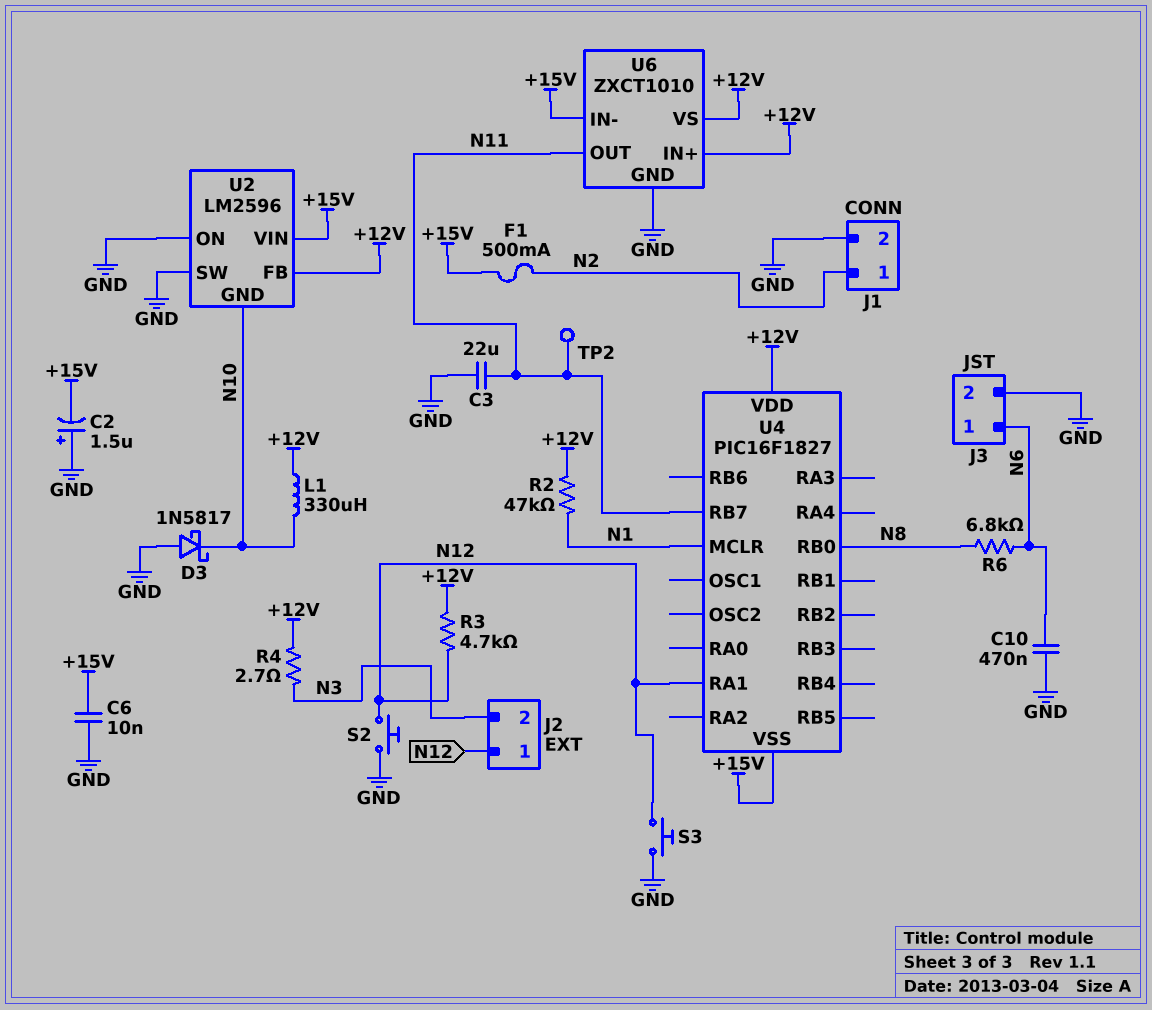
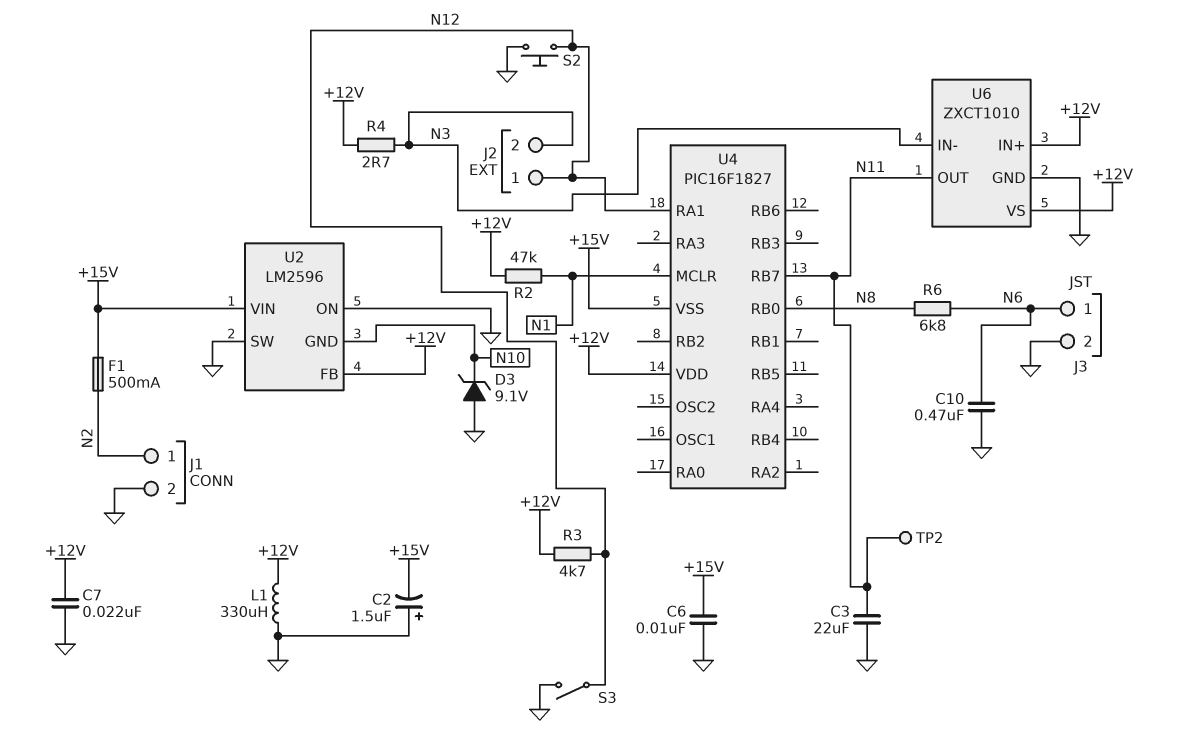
C7: none -> 22nF (+12V, GND)
D3: schottky 1N5817 (A GND, K N10) -> zener 9.1V (A GND, K N10)
L1: 330uH (+12V, N10) -> 330uH (+12V, GND)
S3: button (GND, N12) -> switch (GND, N12)
U6 pin IN-: +15V -> N3

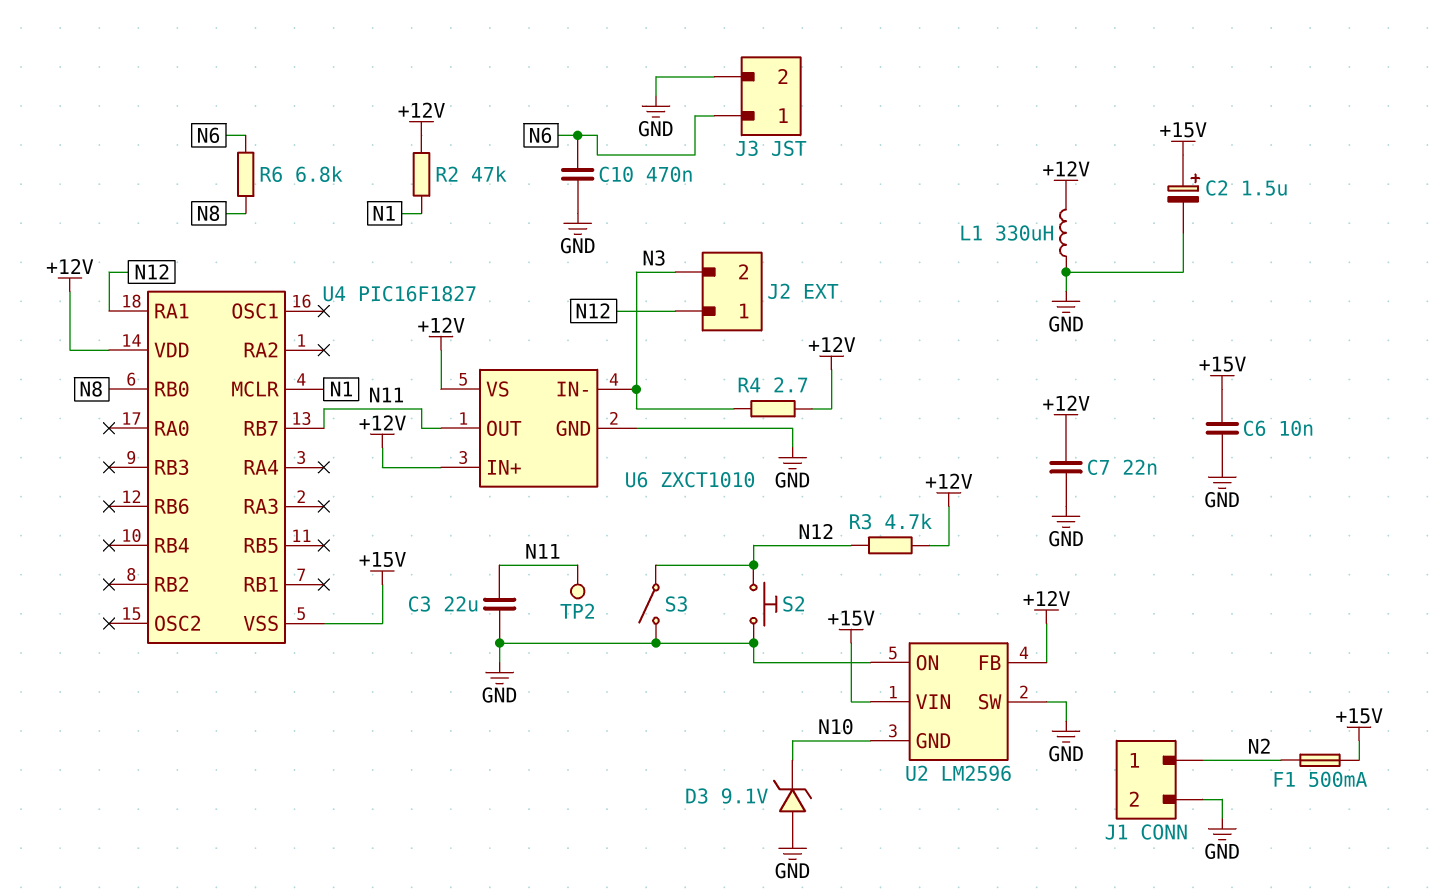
C2: 1.5uF (plus GND, minus +15V) -> 1.5uF (plus +15V, minus GND)

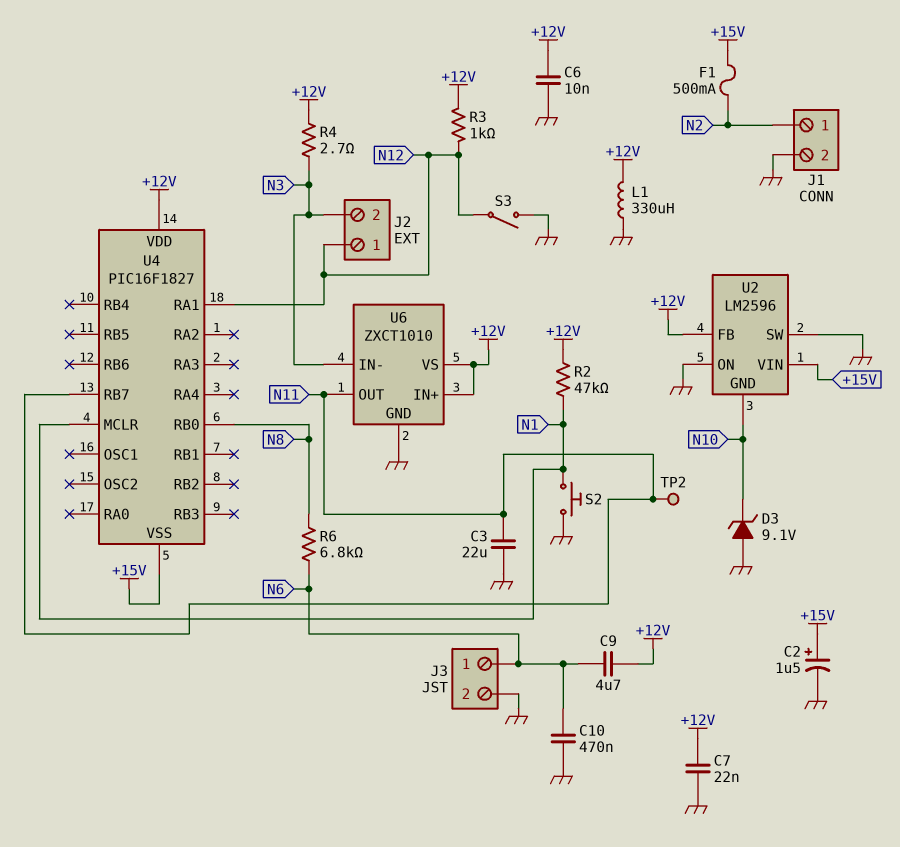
C6: 10nF (+15V, GND) -> 10nF (+12V, GND)
C9: none -> 4.7uF (+12V, N6)
R3: 4.7k (+12V, N12) -> 1k (+12V, N12)
S2: button (GND, N12) -> button (GND, N1)

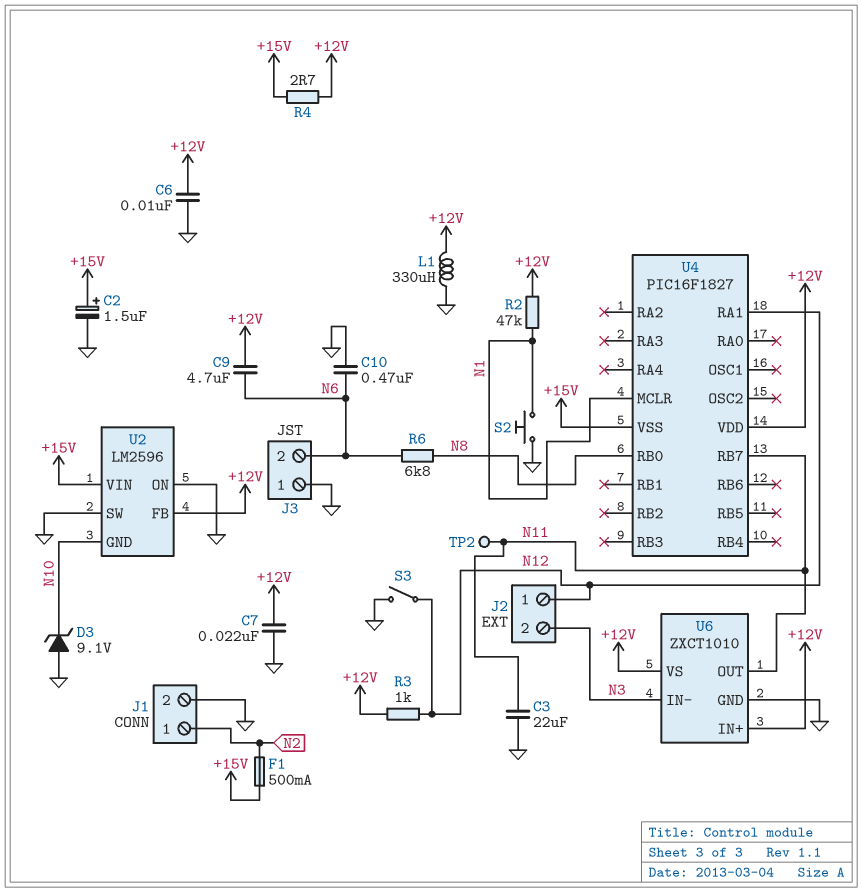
J3 pin 1: N6 -> GND
J3 pin 2: GND -> N6
R4: 2.7 (+12V, N3) -> 2.7 (+12V, +15V)

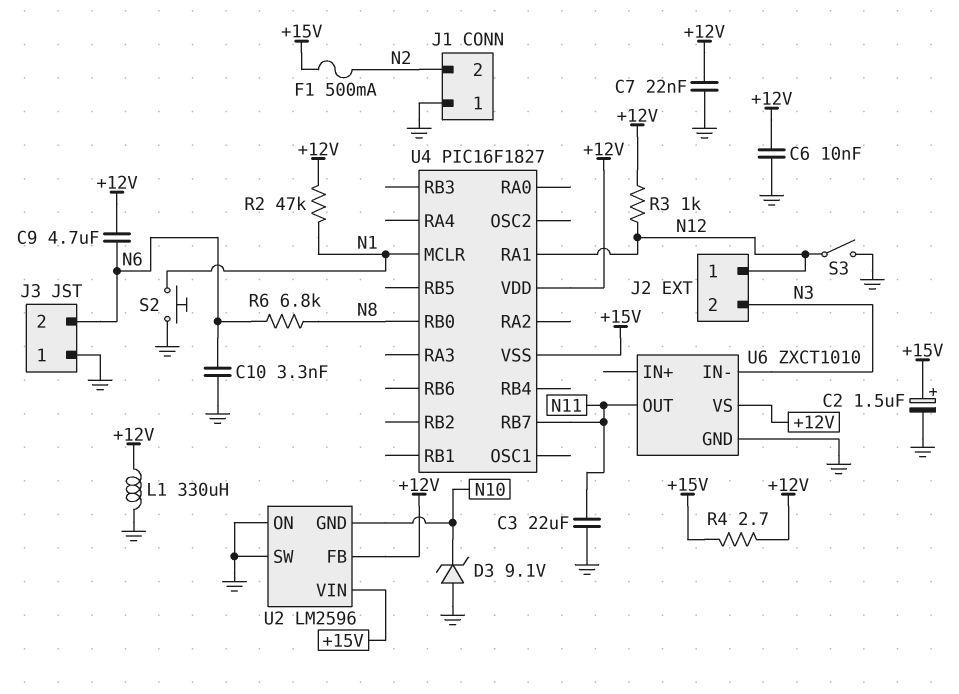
C10: 470nF (GND, N6) -> 3.3nF (GND, N6)
J1 pin 1: N2 -> GND
J1 pin 2: GND -> N2
TP2: test point (N11) -> none
U6 pin IN+: +12V -> none

